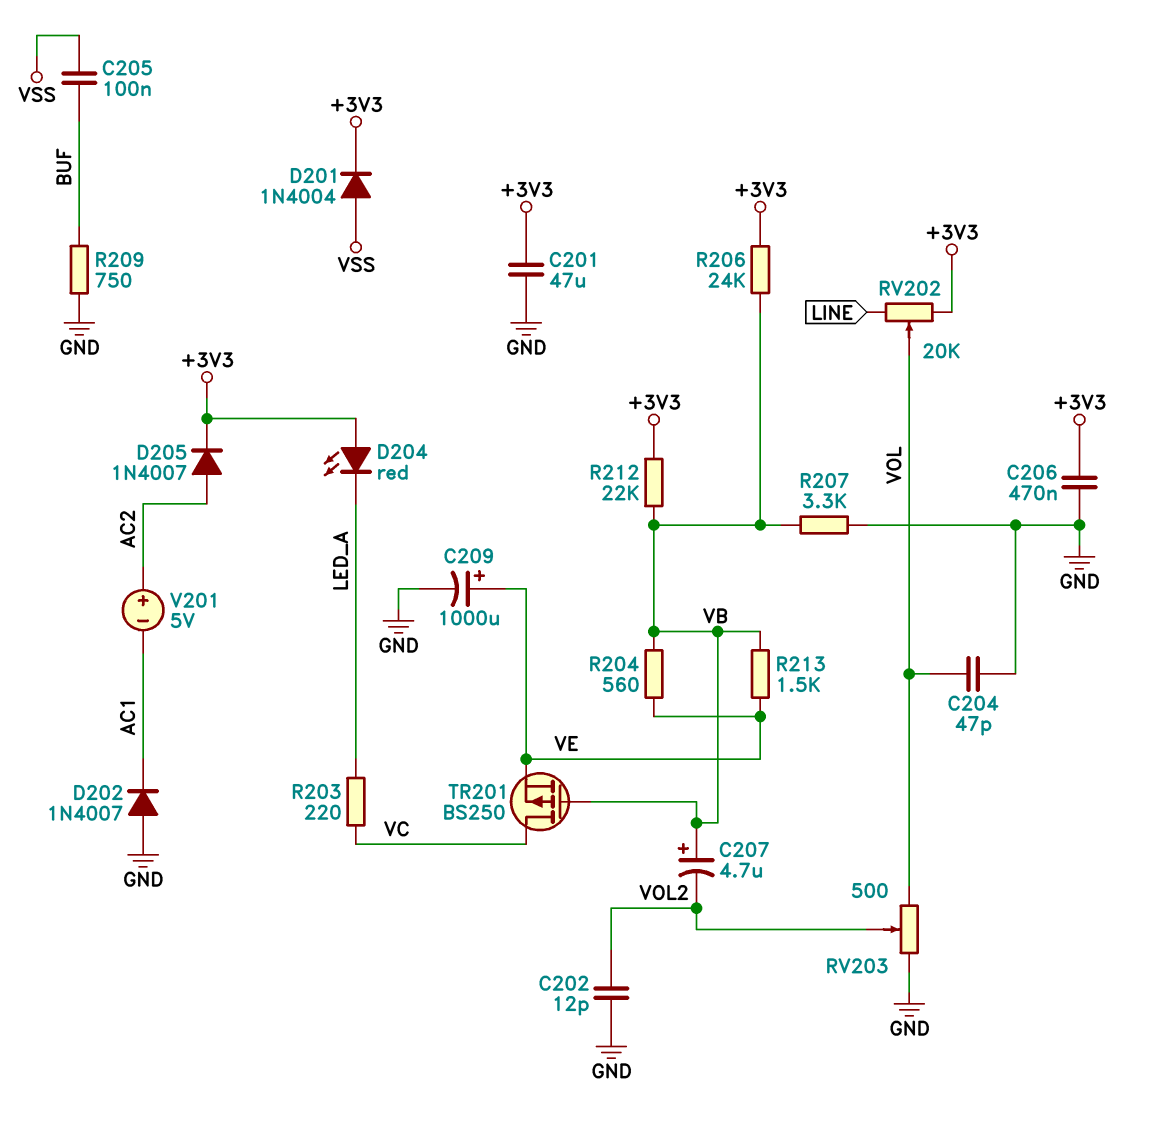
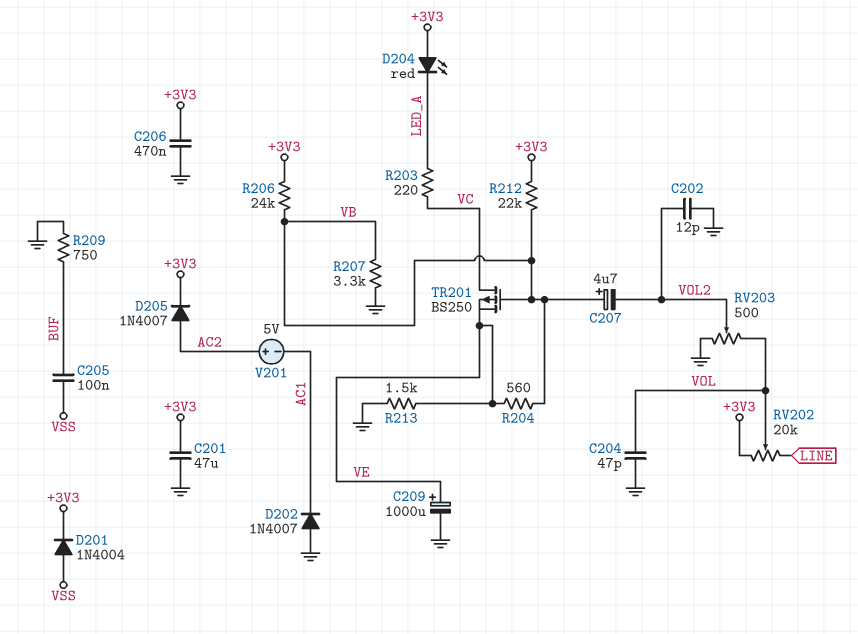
R213: 1.5k (VB, VE) -> 1.5k (GND, VE)

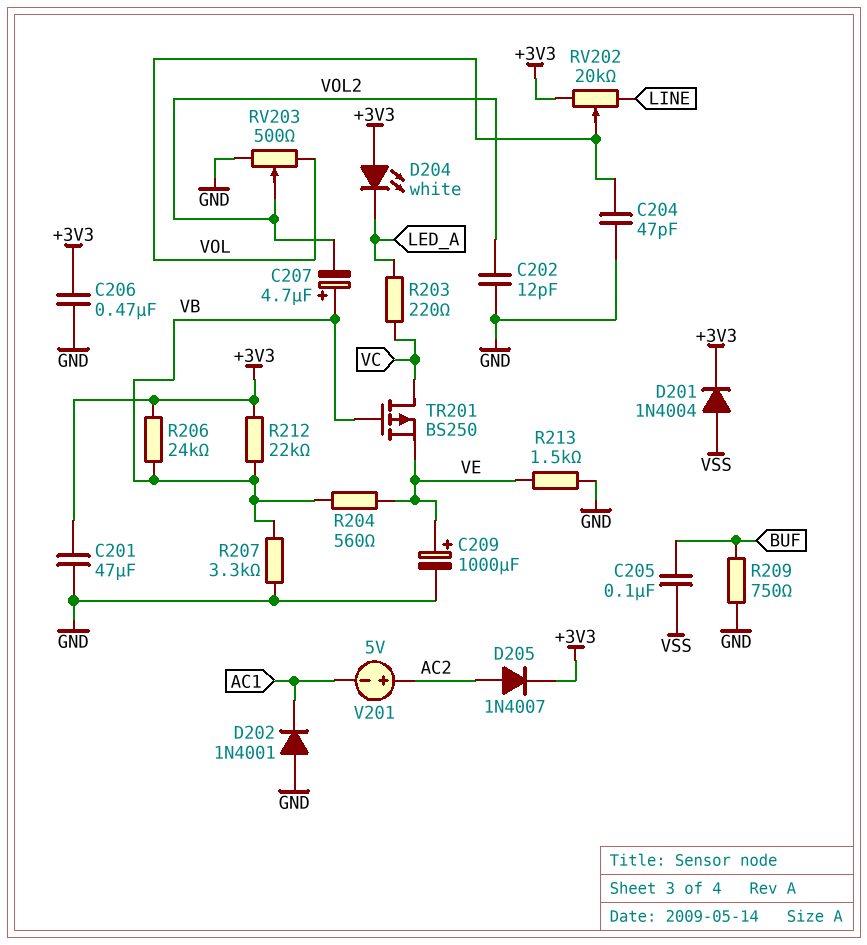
D202: diode 1N4007 (A GND, K AC1) -> diode 1N4001 (A GND, K AC1)
D204: LED red (A +3V3, K LED_A) -> LED white (A +3V3, K LED_A)

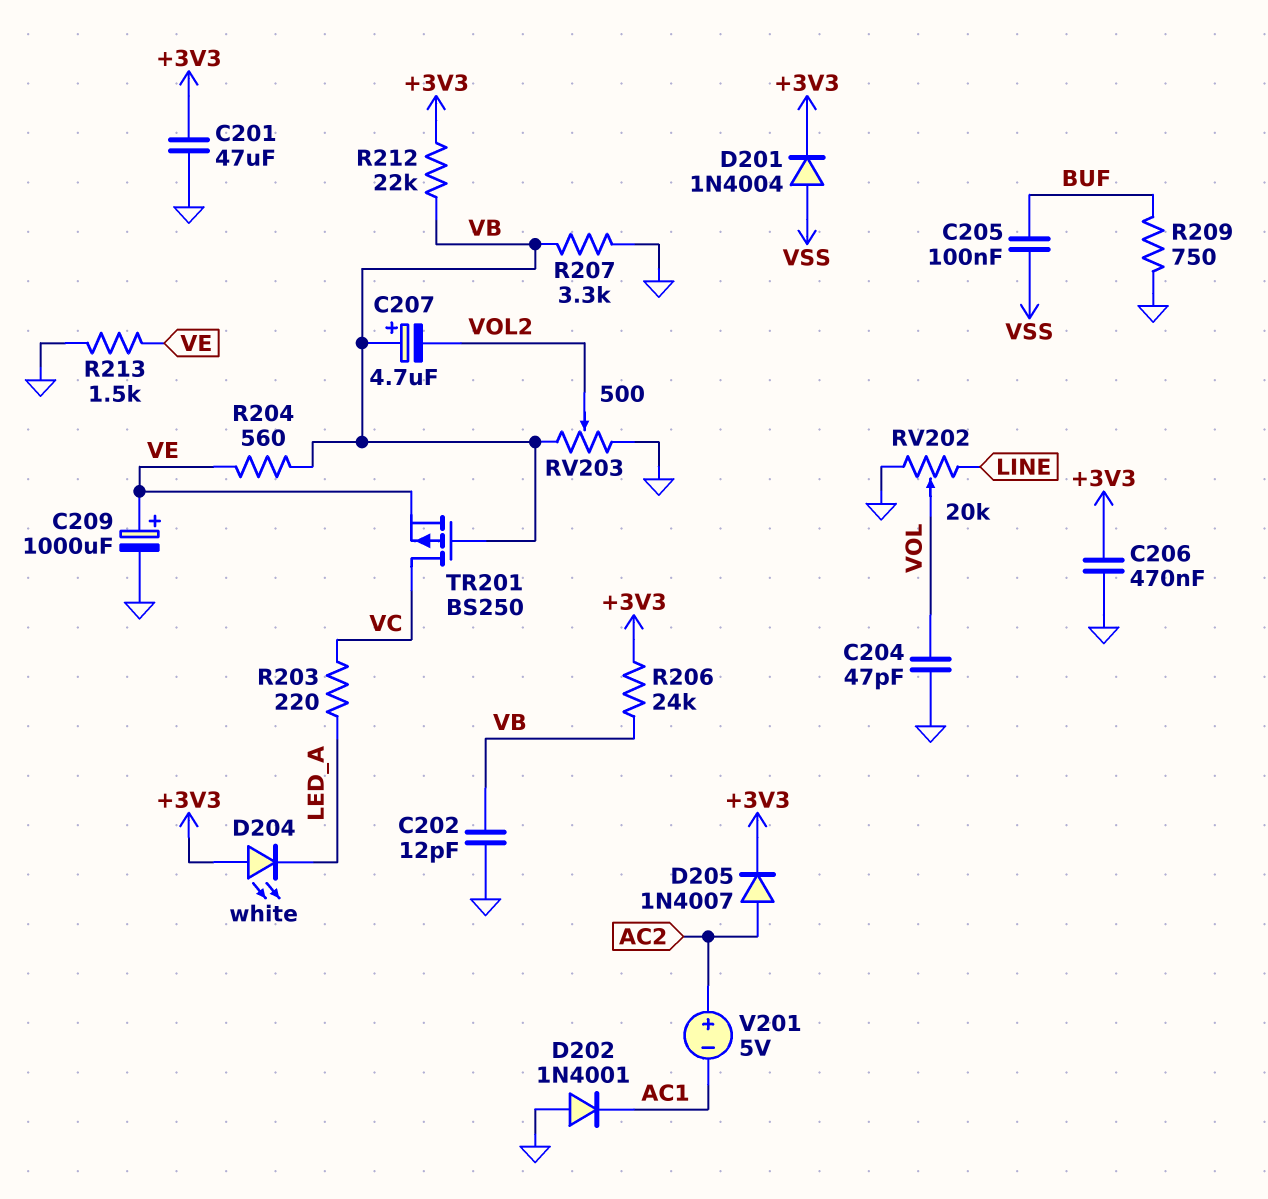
C202: 12pF (GND, VOL2) -> 12pF (GND, VB)
RV202: 20k (+3V3, LINE, wiper VOL) -> 20k (GND, LINE, wiper VOL)
RV203: 500 (GND, VOL, wiper VOL2) -> 500 (GND, VB, wiper VOL2)

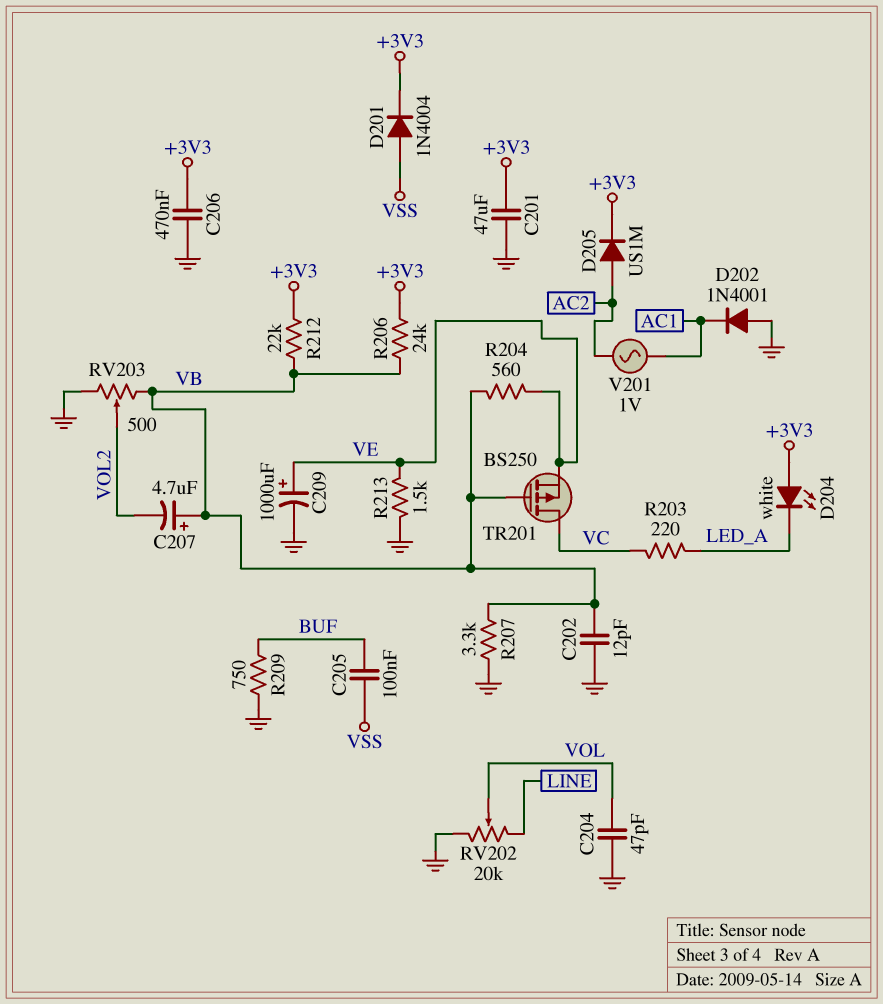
D205: diode 1N4007 (A AC2, K +3V3) -> diode US1M (A AC2, K +3V3)
V201: 5V (plus AC2, minus AC1) -> AC 1V (AC1, AC2)

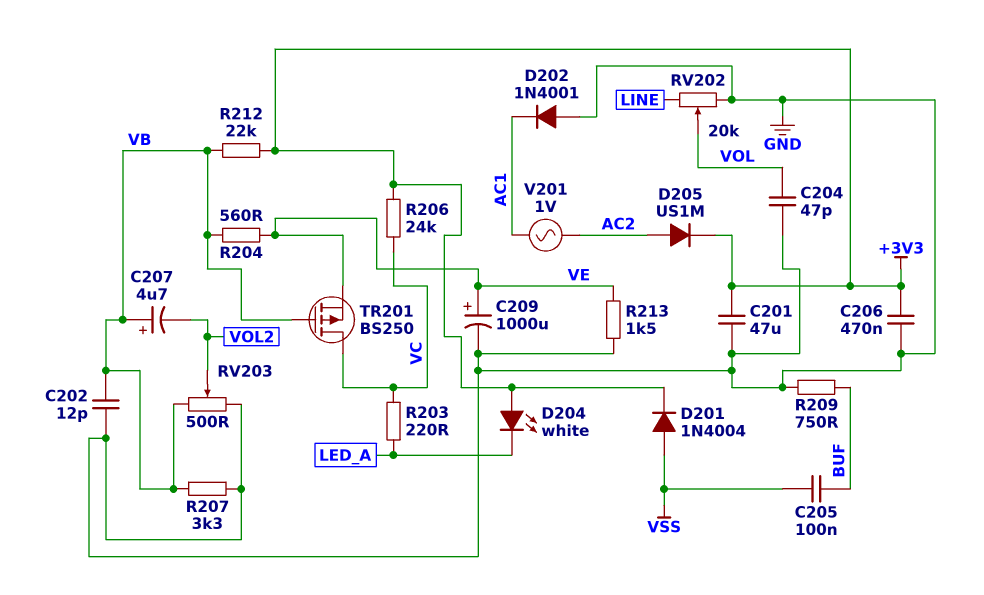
R206: 24k (+3V3, VB) -> 24k (+3V3, VC)

